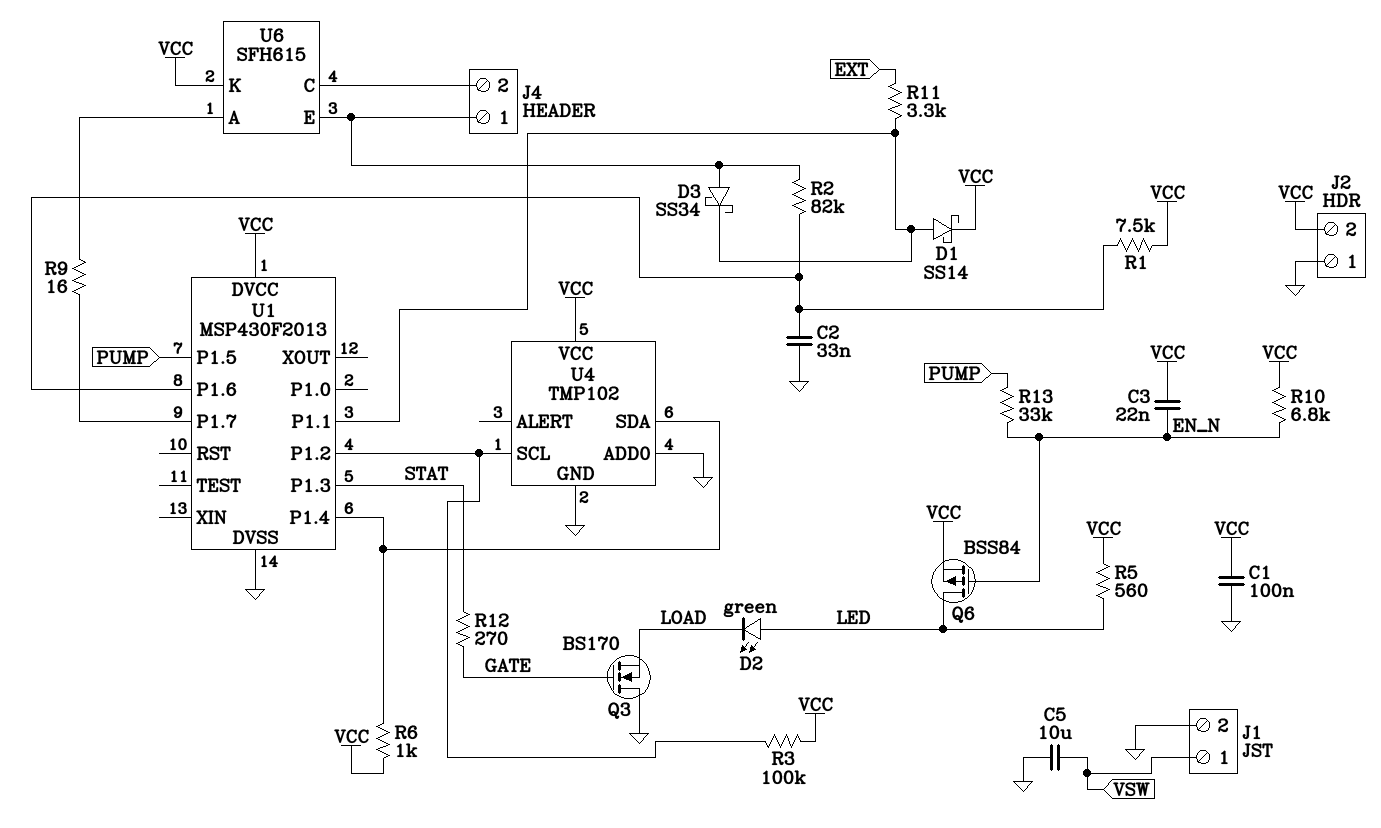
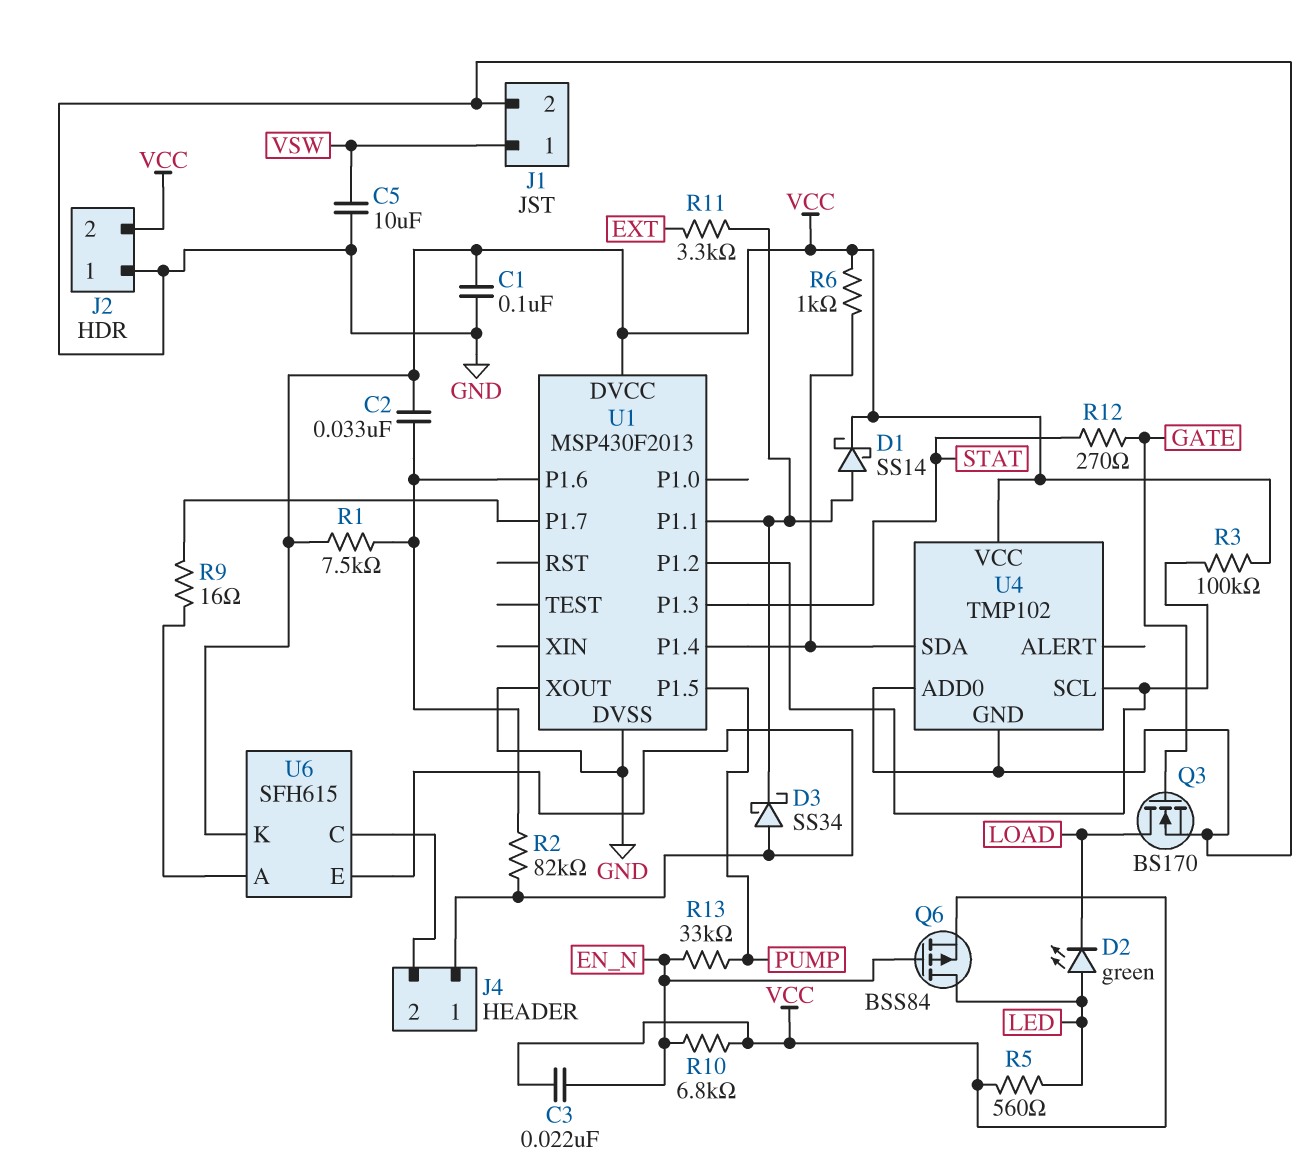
C2: 33nF (GND, U1/P1.6) -> 33nF (U1/P1.6, VCC)
Q3: NMOS BS170 (G GATE, D GND, S LOAD) -> NMOS BS170 (G GATE, D LOAD, S GND)
U1 pin XOUT: none -> GND

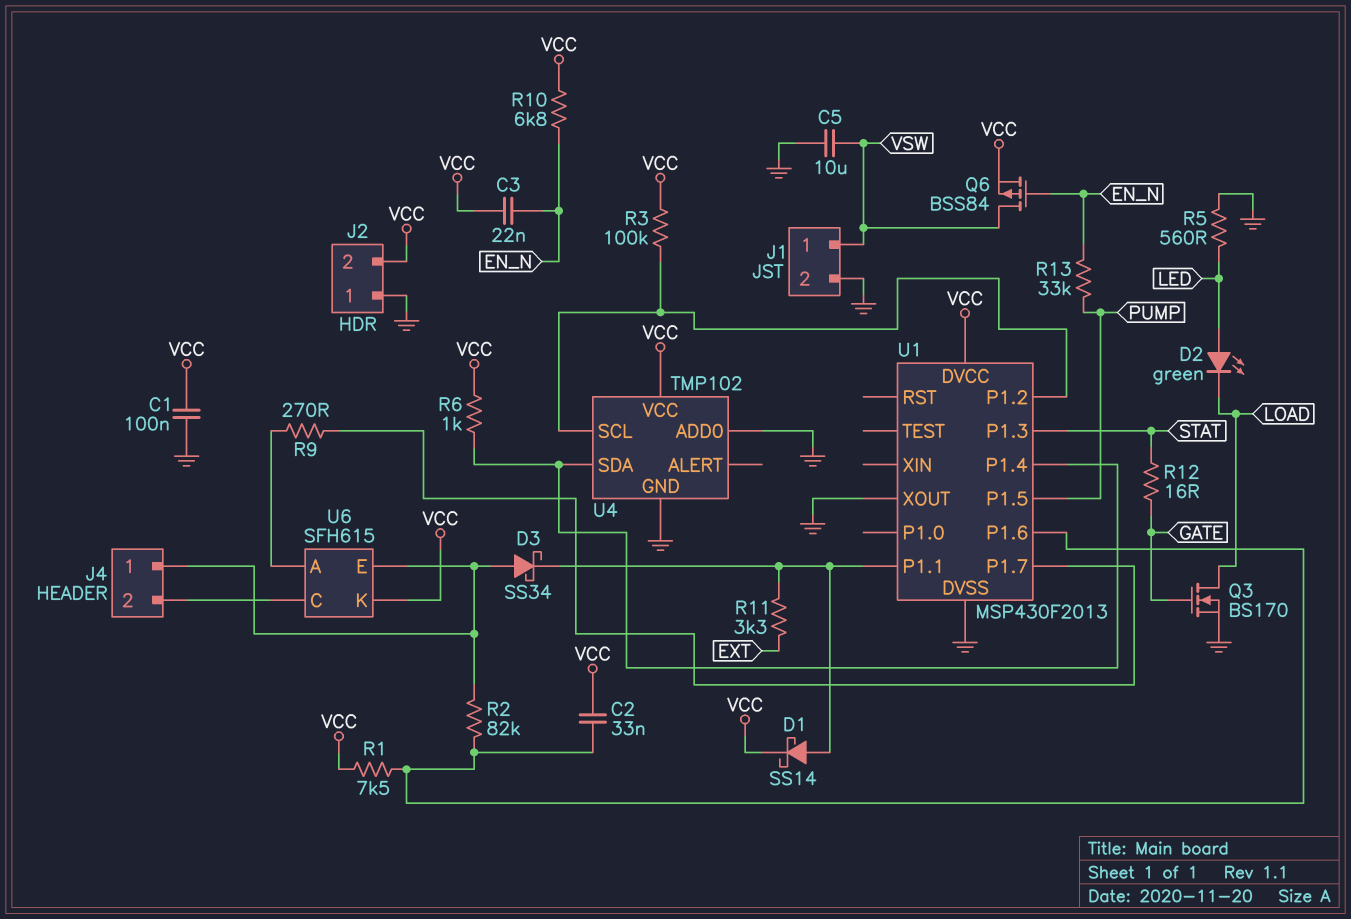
Q6: PMOS BSS84 (G EN_N, D LED, S VCC) -> PMOS BSS84 (G EN_N, D VSW, S VCC)
R5: 560 (LED, VCC) -> 560 (GND, LED)
R9: 16 (U1/P1.7, U6/A) -> 270 (U1/P1.7, U6/A)
R12: 270 (GATE, STAT) -> 16 (GATE, STAT)

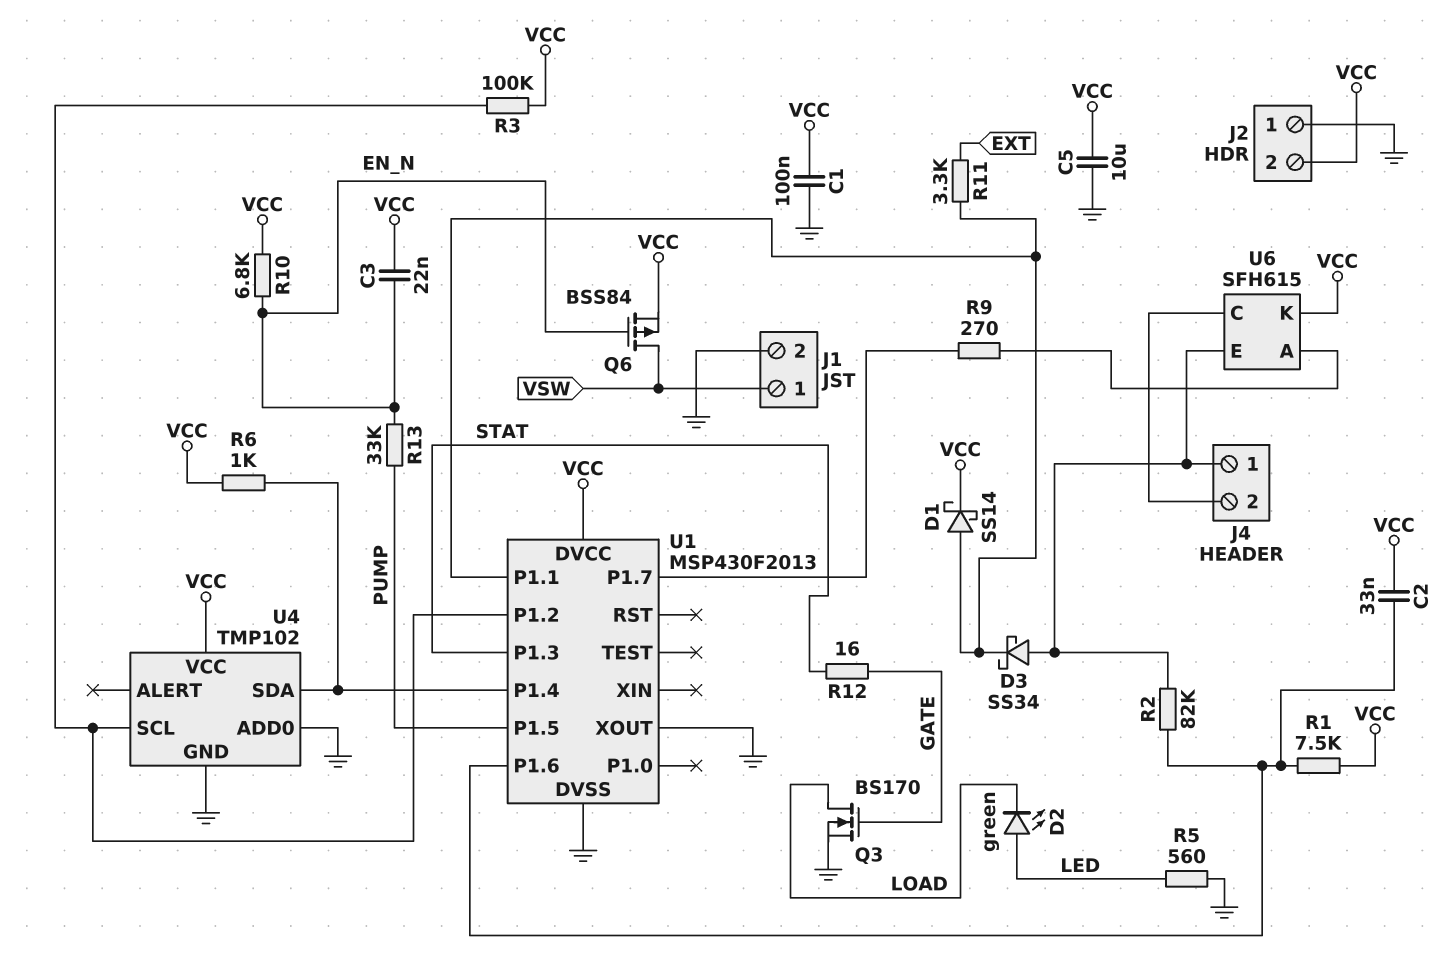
C5: 10uF (GND, VSW) -> 10uF (GND, VCC)

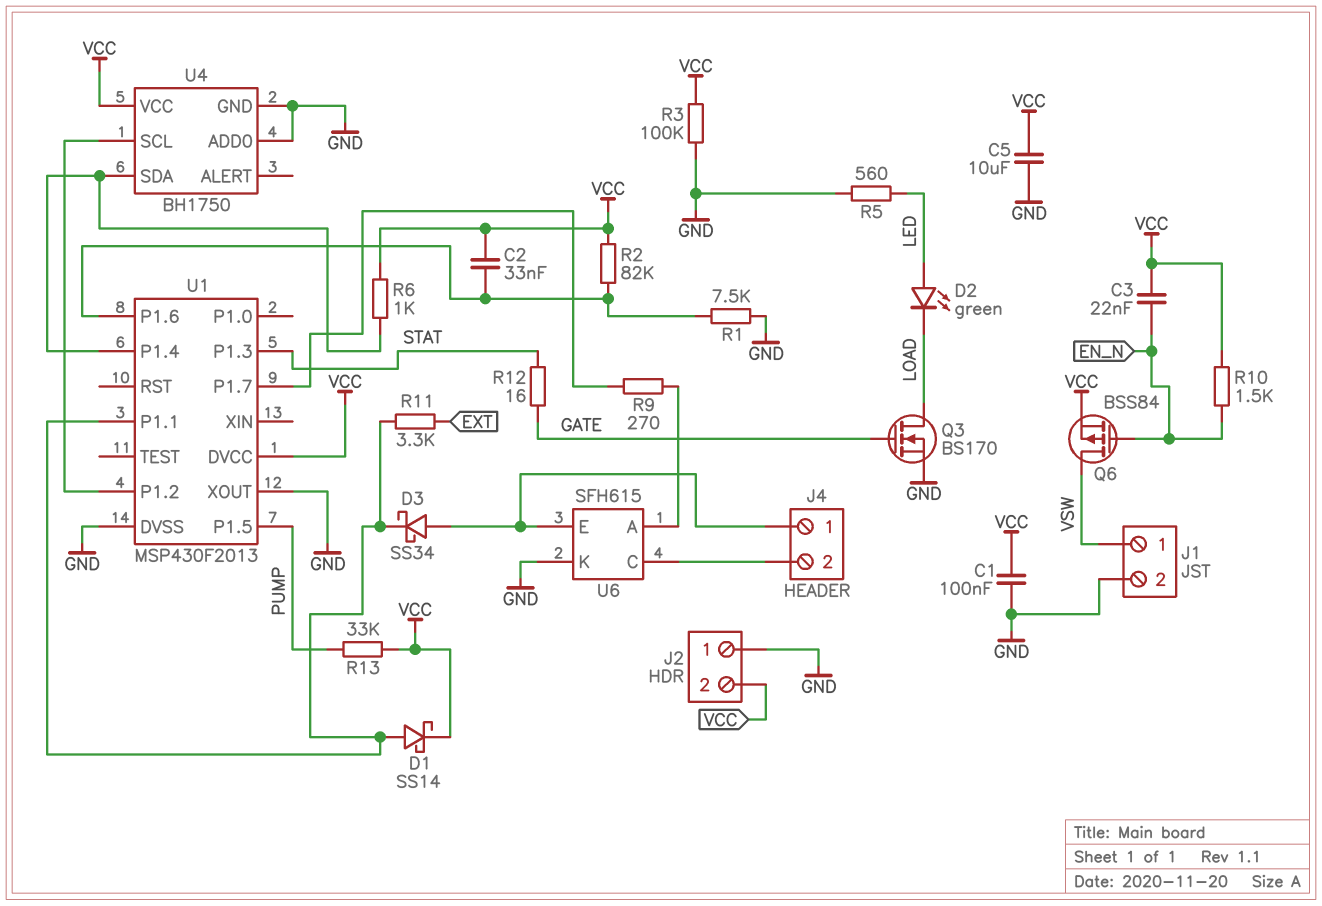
R1: 7.5k (U1/P1.6, VCC) -> 7.5k (GND, U1/P1.6)
R2: 82k (J4/1, U1/P1.6) -> 82k (U1/P1.6, VCC)
R3: 100k (U1/P1.2, VCC) -> 100k (GND, VCC)
R10: 6.8k (EN_N, VCC) -> 1.5k (EN_N, VCC)
R13: 33k (EN_N, PUMP) -> 33k (PUMP, VCC)
U4: TMP102 -> BH1750
U6 pin K: VCC -> GND

